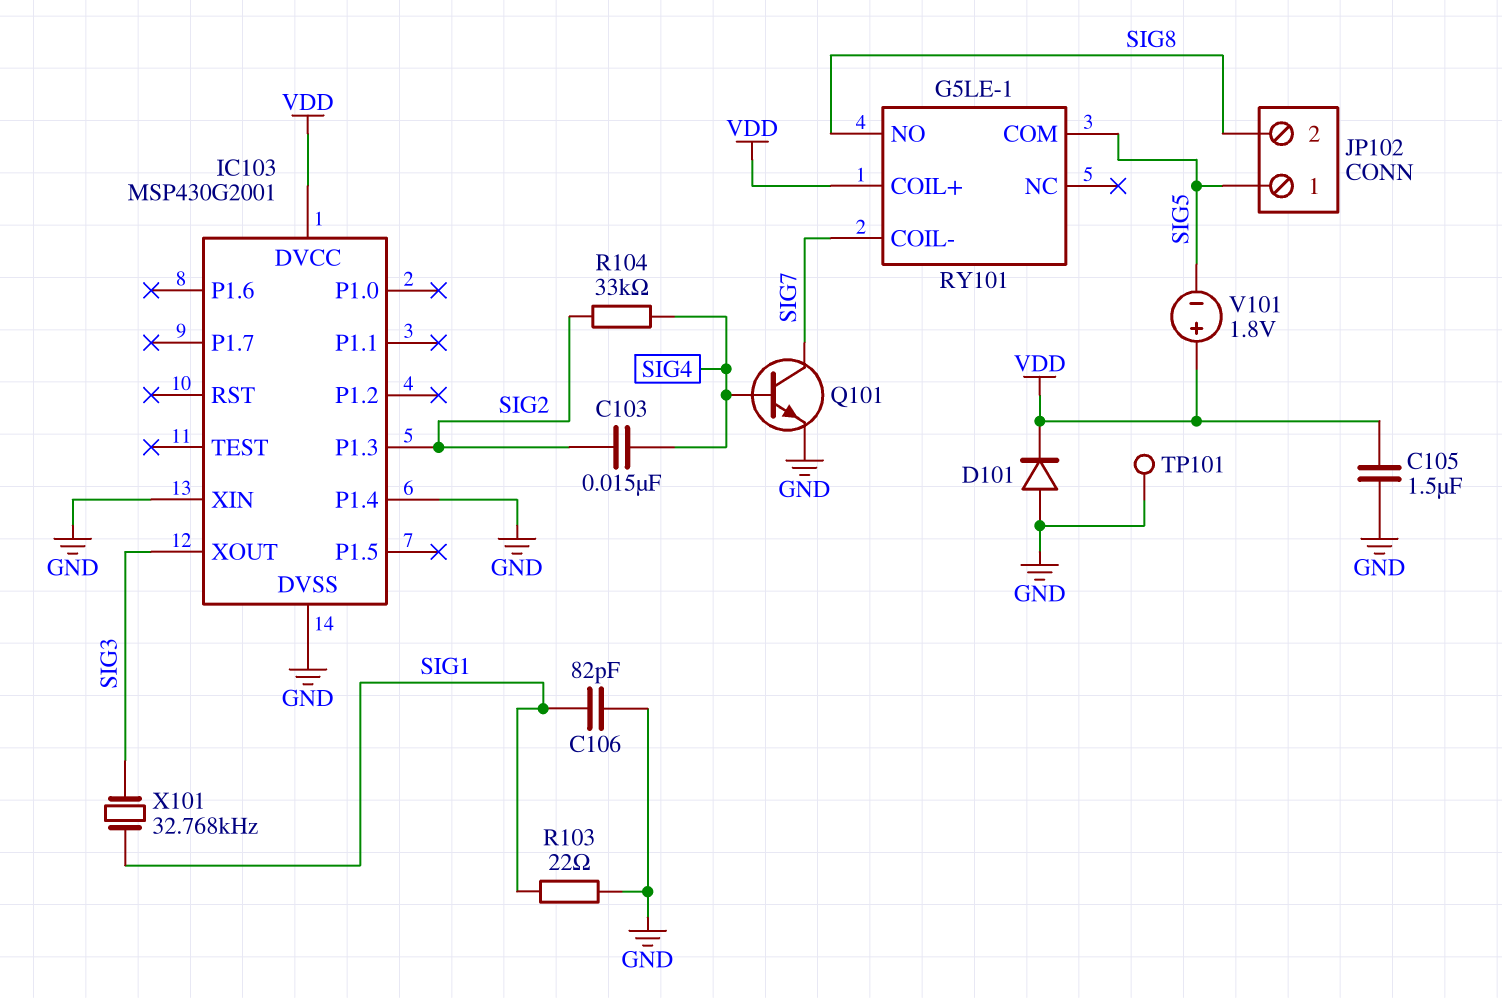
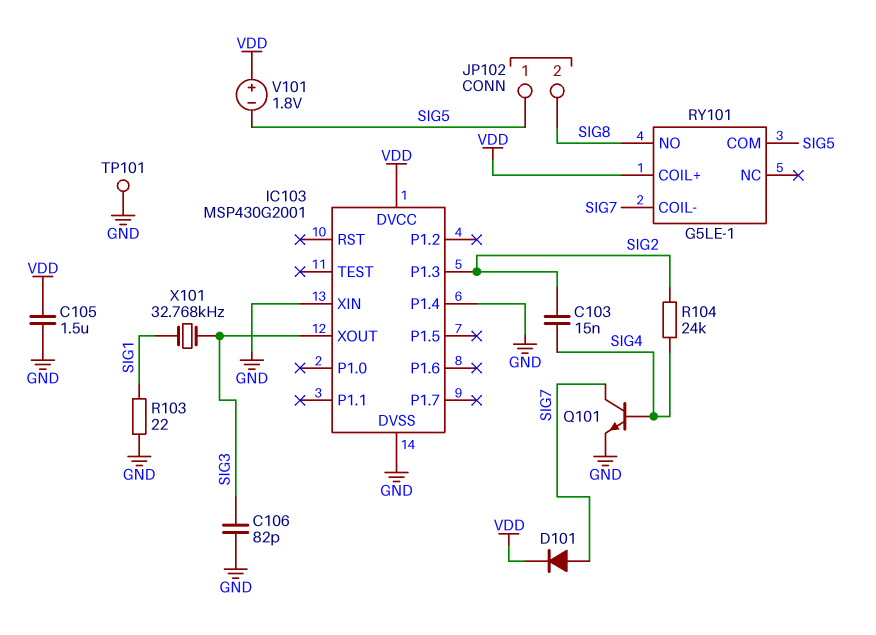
C106: 82pF (GND, SIG1) -> 82pF (GND, SIG3)
D101: diode (A GND, K VDD) -> diode (A SIG7, K VDD)
R104: 33k (SIG2, SIG4) -> 24k (SIG2, SIG4)

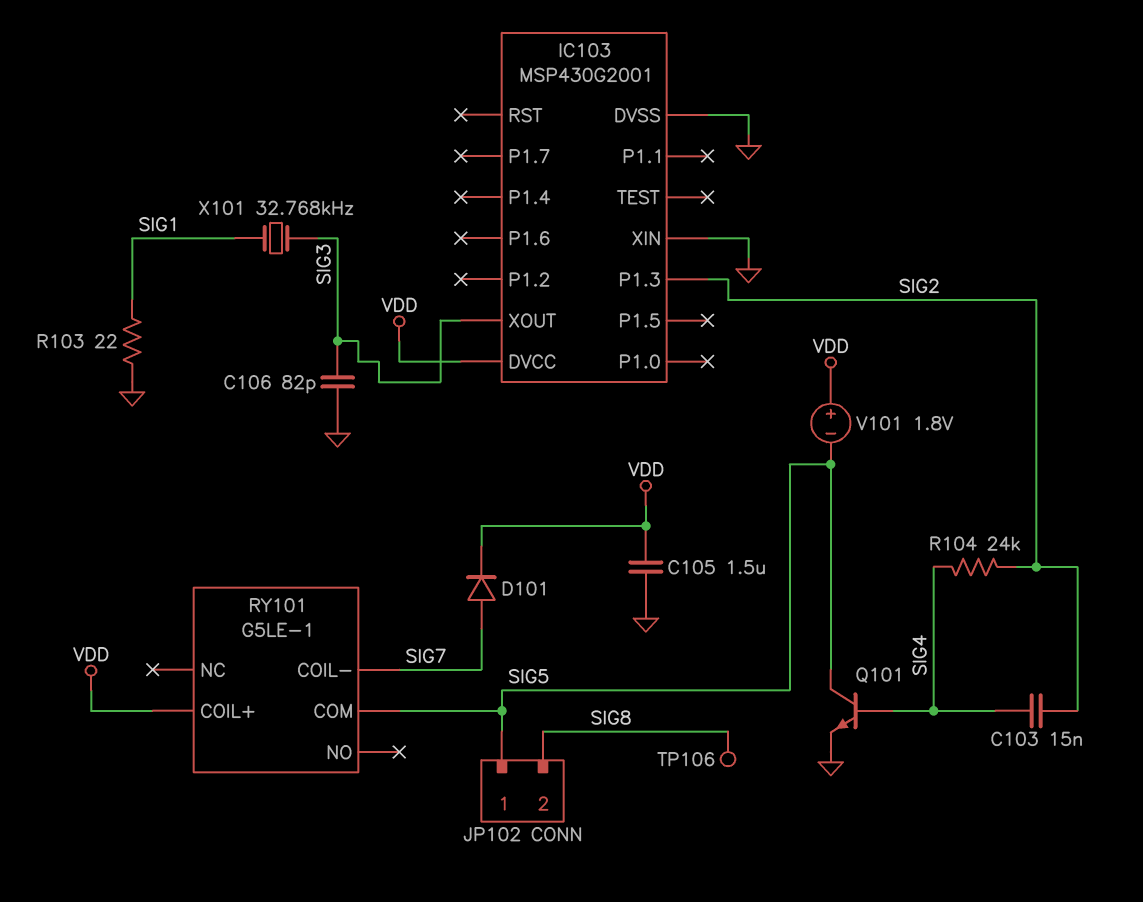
IC103 pin P1.4: GND -> none
Q101: NPN (B SIG4, C SIG7, E GND) -> NPN (B SIG4, C SIG5, E GND)
RY101 pin NO: SIG8 -> none
TP101: test point (GND) -> none
TP106: none -> test point (SIG8)

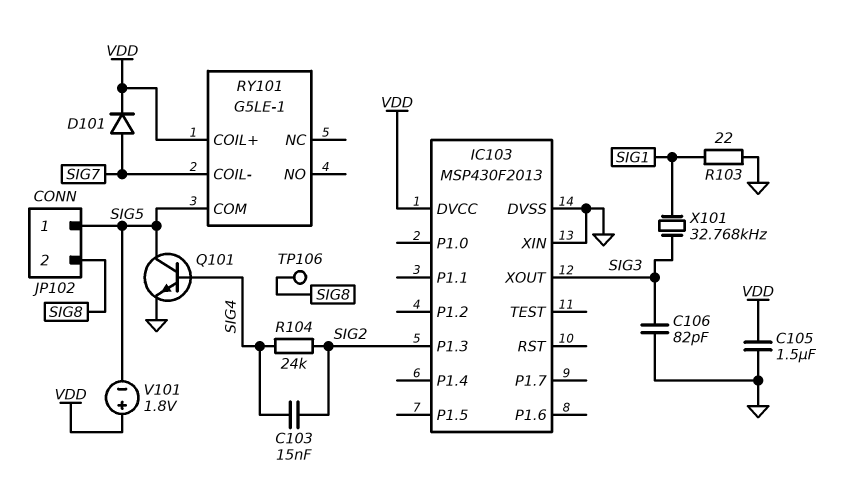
IC103: MSP430G2001 -> MSP430F2013

